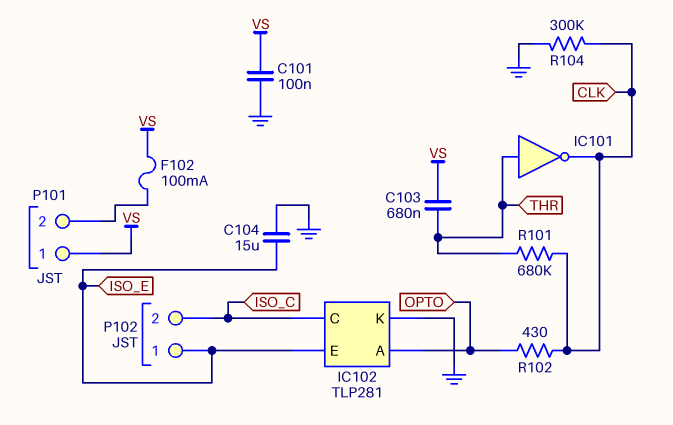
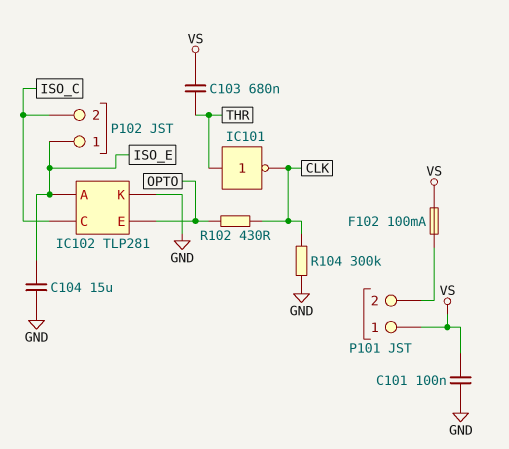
IC102 pin A: OPTO -> ISO_E
IC102 pin E: ISO_E -> OPTO
R101: 680k (CLK, THR) -> none

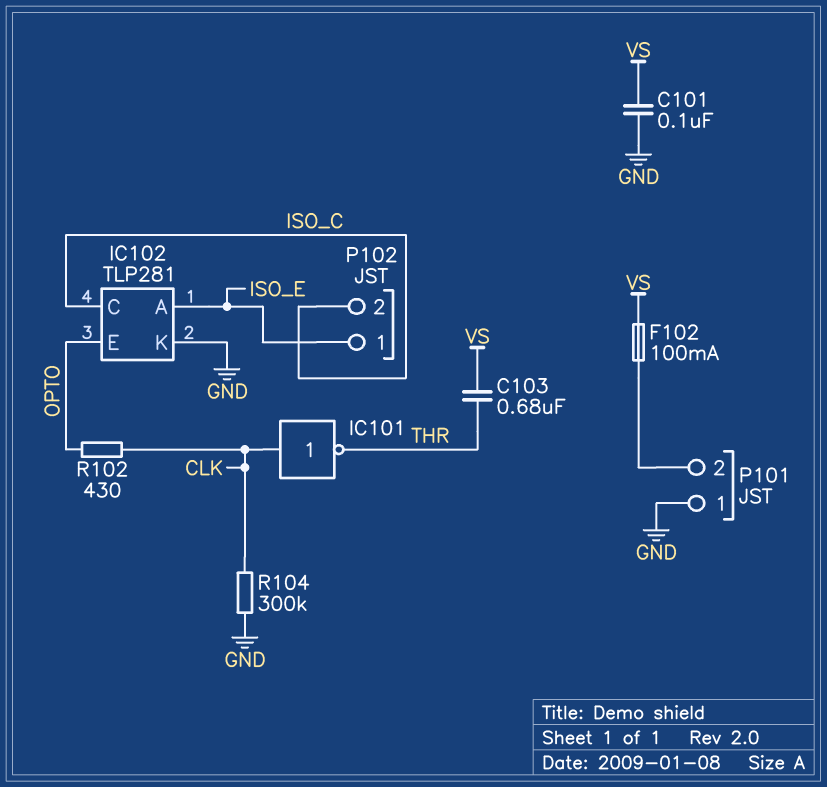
C104: 15uF (GND, ISO_E) -> none
IC101: NOT (in THR, out CLK) -> NOT (in CLK, out THR)
P101 pin 1: VS -> GND

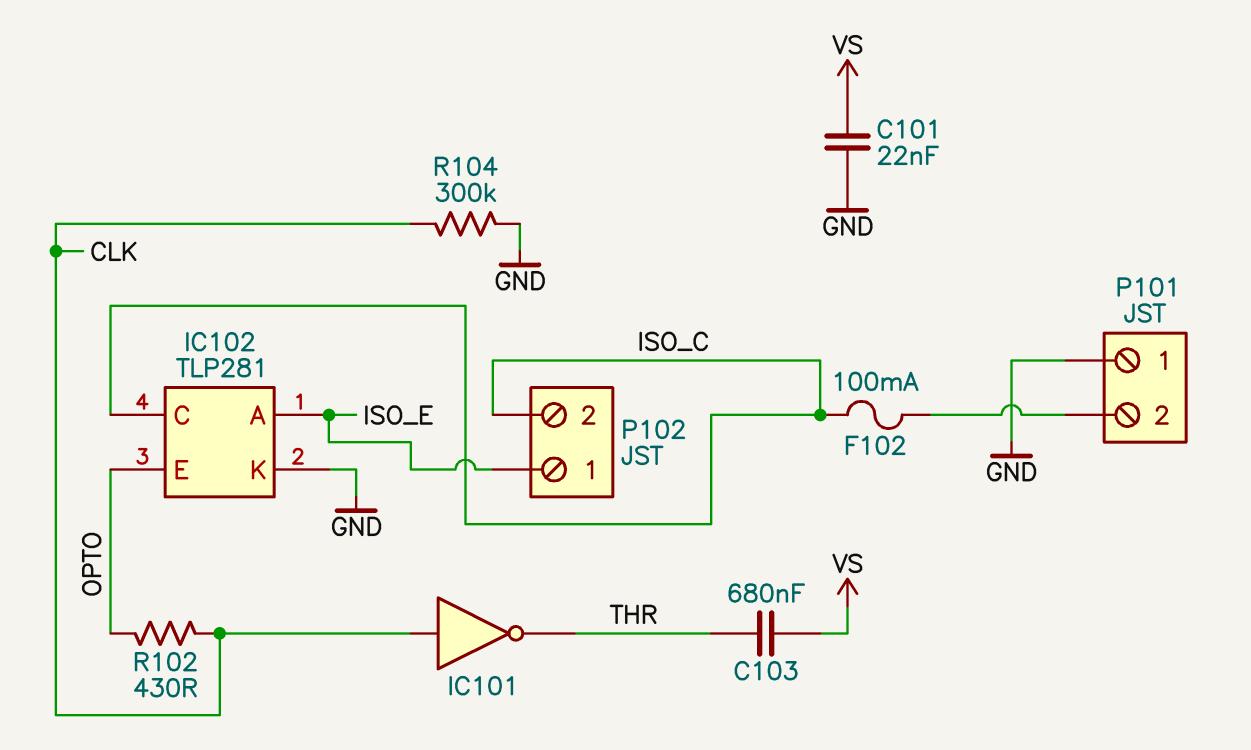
C101: 100nF (GND, VS) -> 22nF (GND, VS)
F102: 100mA (P101/2, VS) -> 100mA (ISO_C, P101/2)

